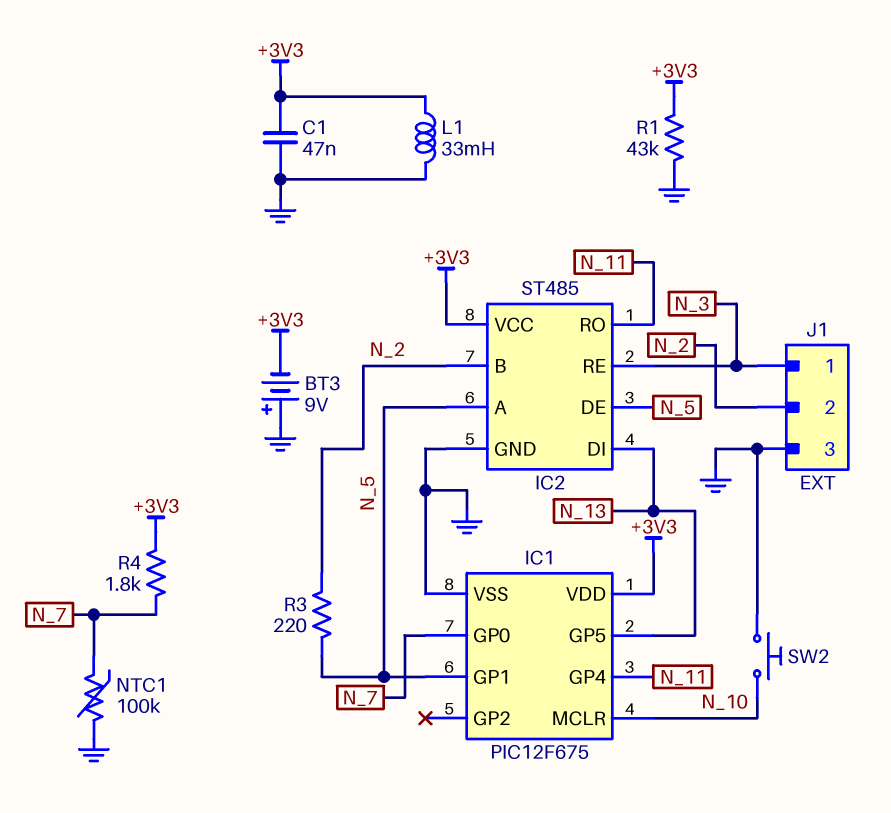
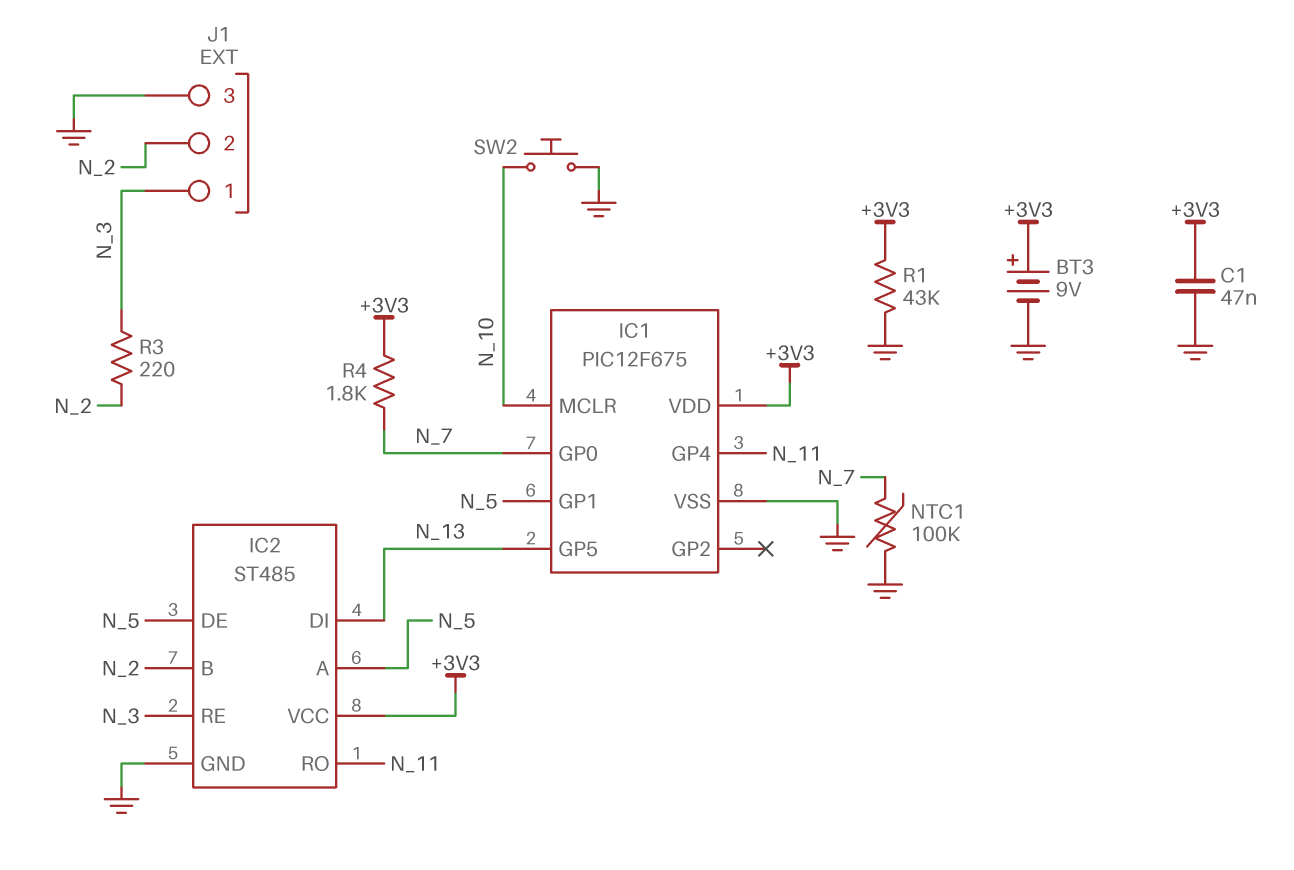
BT3: 9V (plus GND, minus +3V3) -> 9V (plus +3V3, minus GND)
L1: 33mH (+3V3, GND) -> none
R3: 220 (N_2, N_5) -> 220 (N_2, N_3)

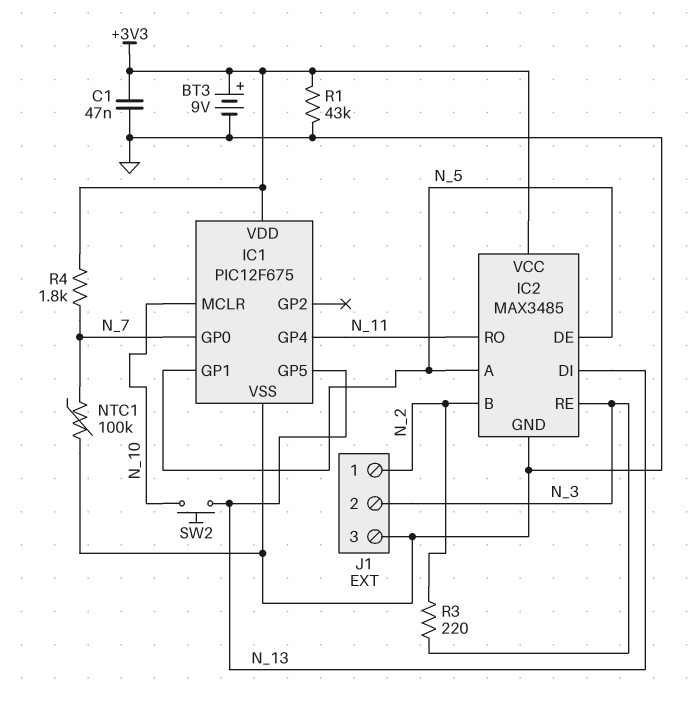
IC2: ST485 -> MAX3485
J1 pin 1: N_3 -> N_2
J1 pin 2: N_2 -> N_3
SW2: button (GND, N_10) -> button (N_10, N_13)

